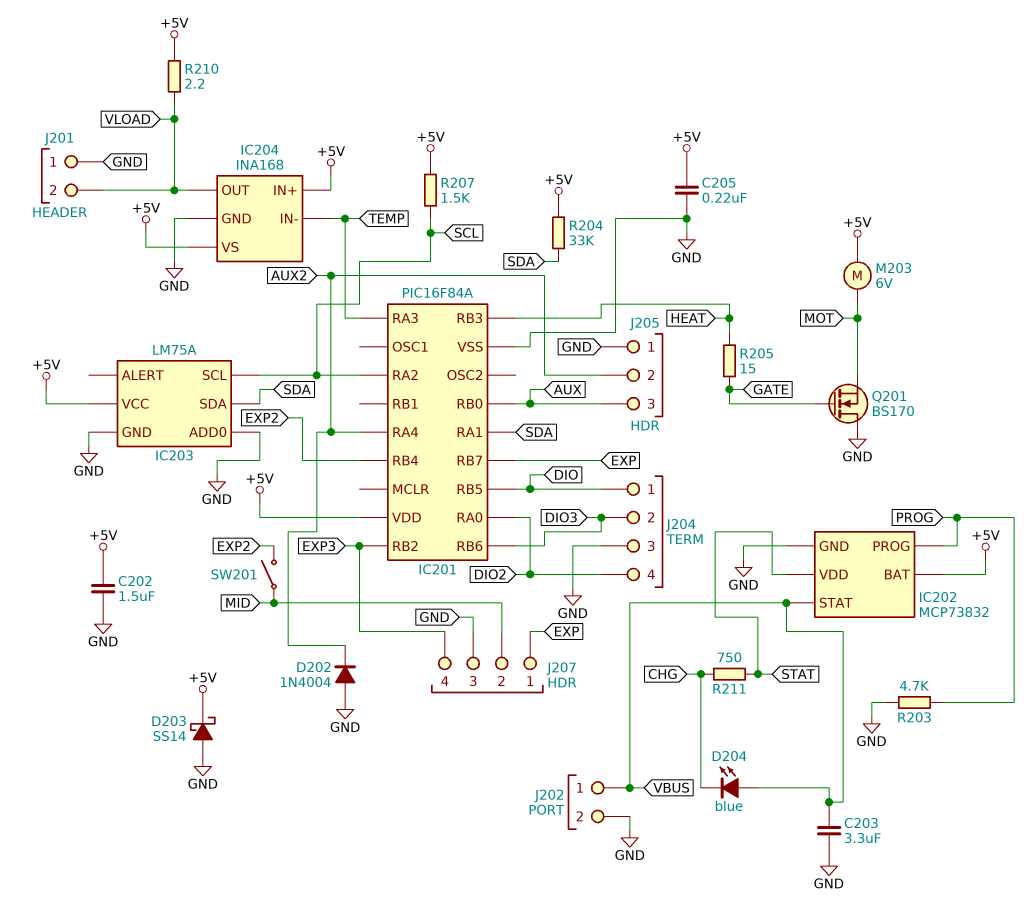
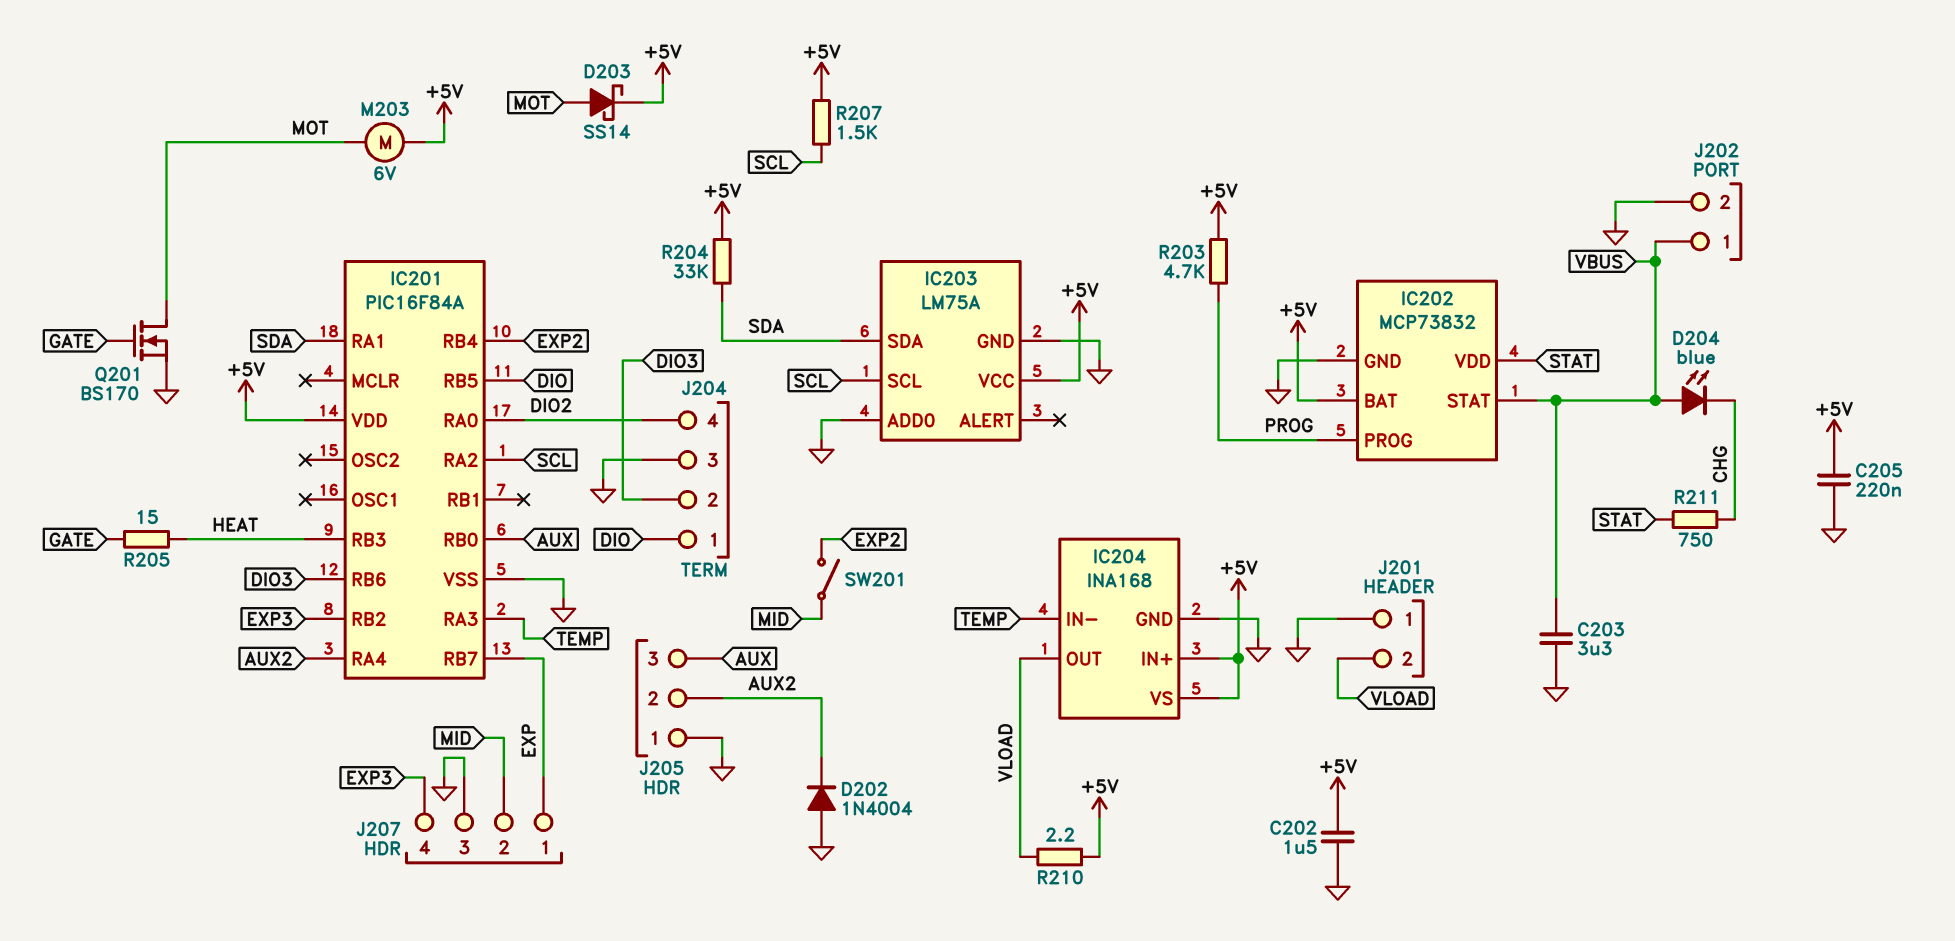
D203: schottky SS14 (A GND, K +5V) -> schottky SS14 (A MOT, K +5V)
Q201: NMOS BS170 (G GATE, D GND, S MOT) -> NMOS BS170 (G GATE, D MOT, S GND)
R203: 4.7k (GND, PROG) -> 4.7k (+5V, PROG)

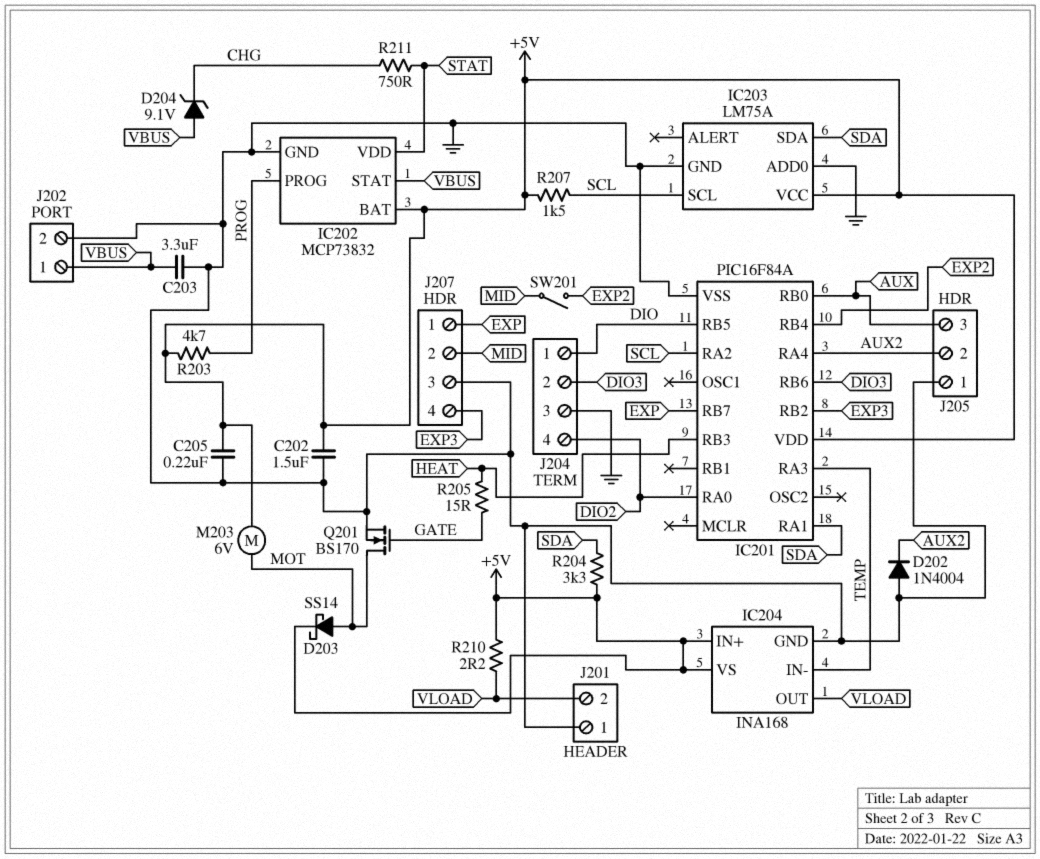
D204: LED blue (A VBUS, K CHG) -> zener 9.1V (A VBUS, K CHG)
R204: 33k (+5V, SDA) -> 3.3k (+5V, SDA)

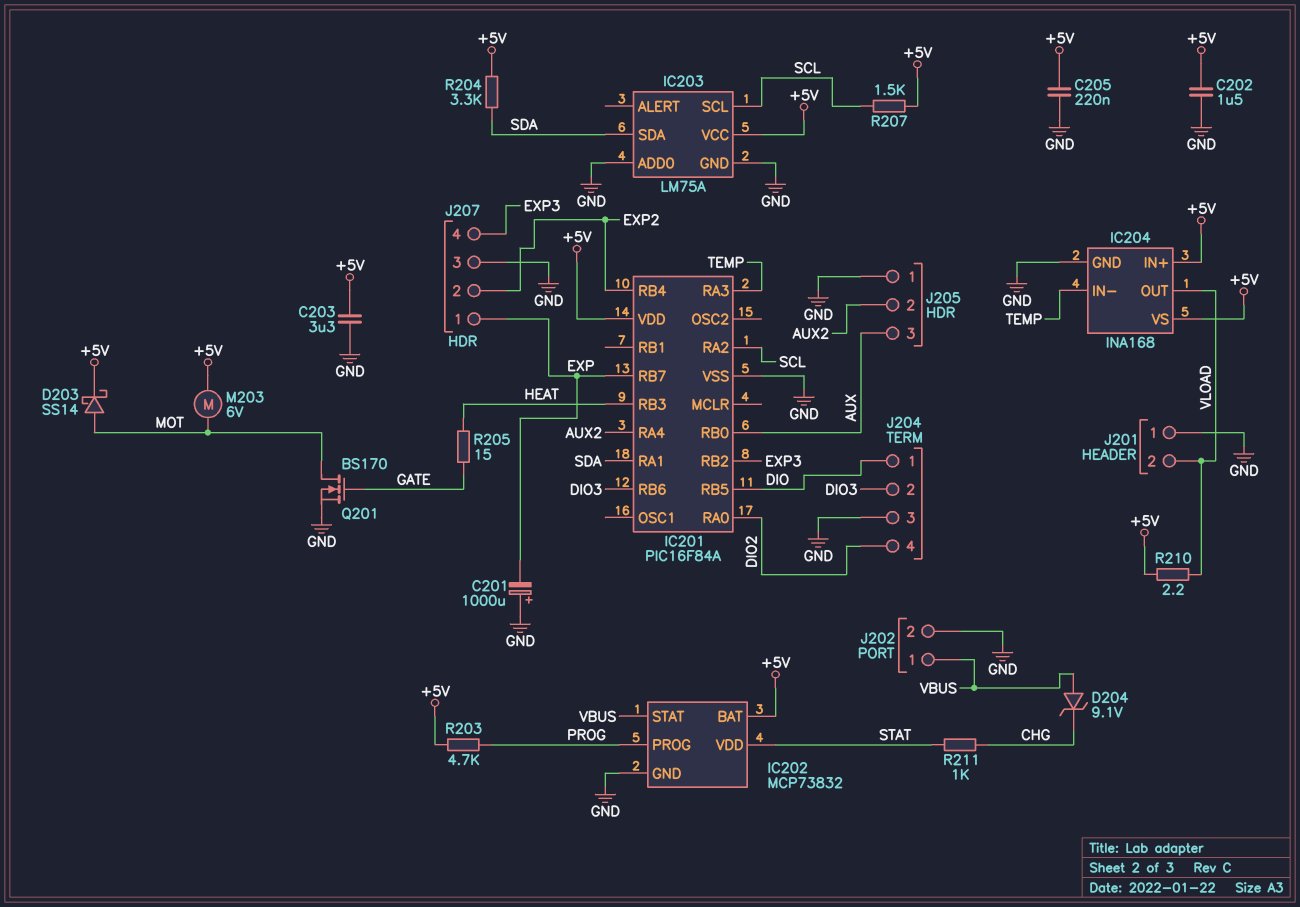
C201: none -> 1000uF (plus GND, minus EXP)
C203: 3.3uF (GND, VBUS) -> 3.3uF (+5V, GND)
D202: diode 1N4004 (A GND, K AUX2) -> none
J207 pin 2: MID -> EXP2
R211: 750 (CHG, STAT) -> 1k (CHG, STAT)
SW201: switch (EXP2, MID) -> none

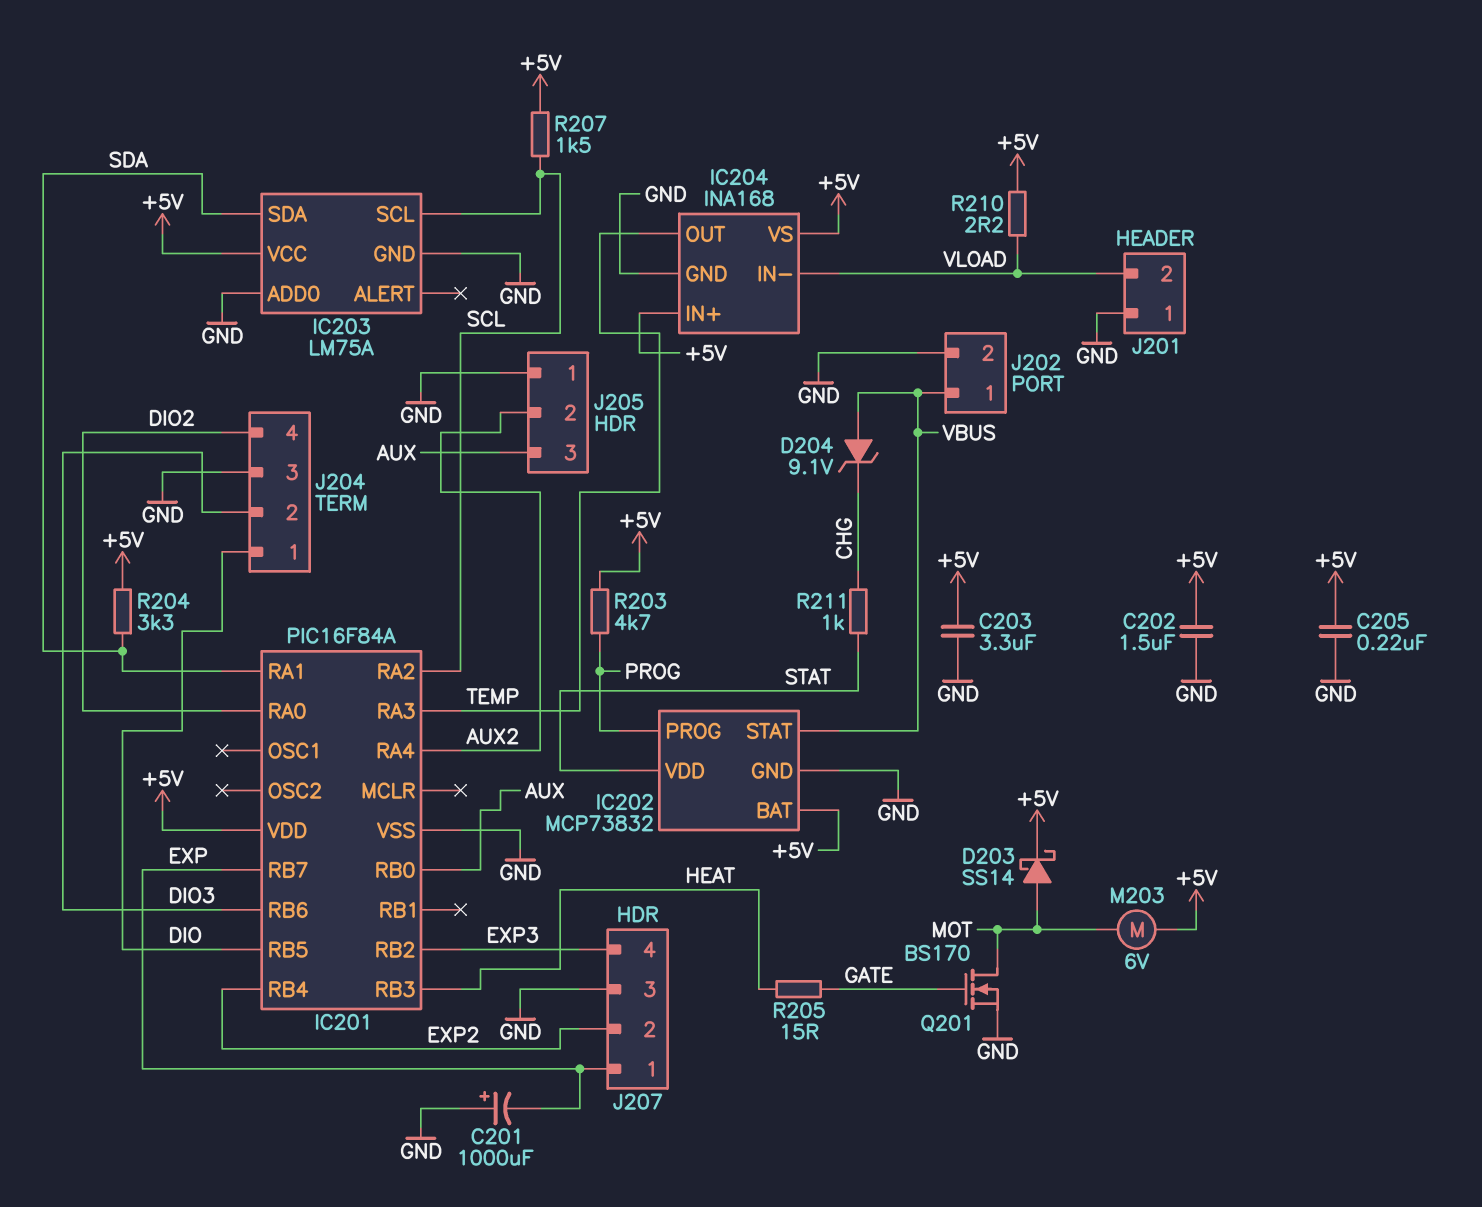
IC204 pin IN-: TEMP -> VLOAD
IC204 pin OUT: VLOAD -> TEMP

